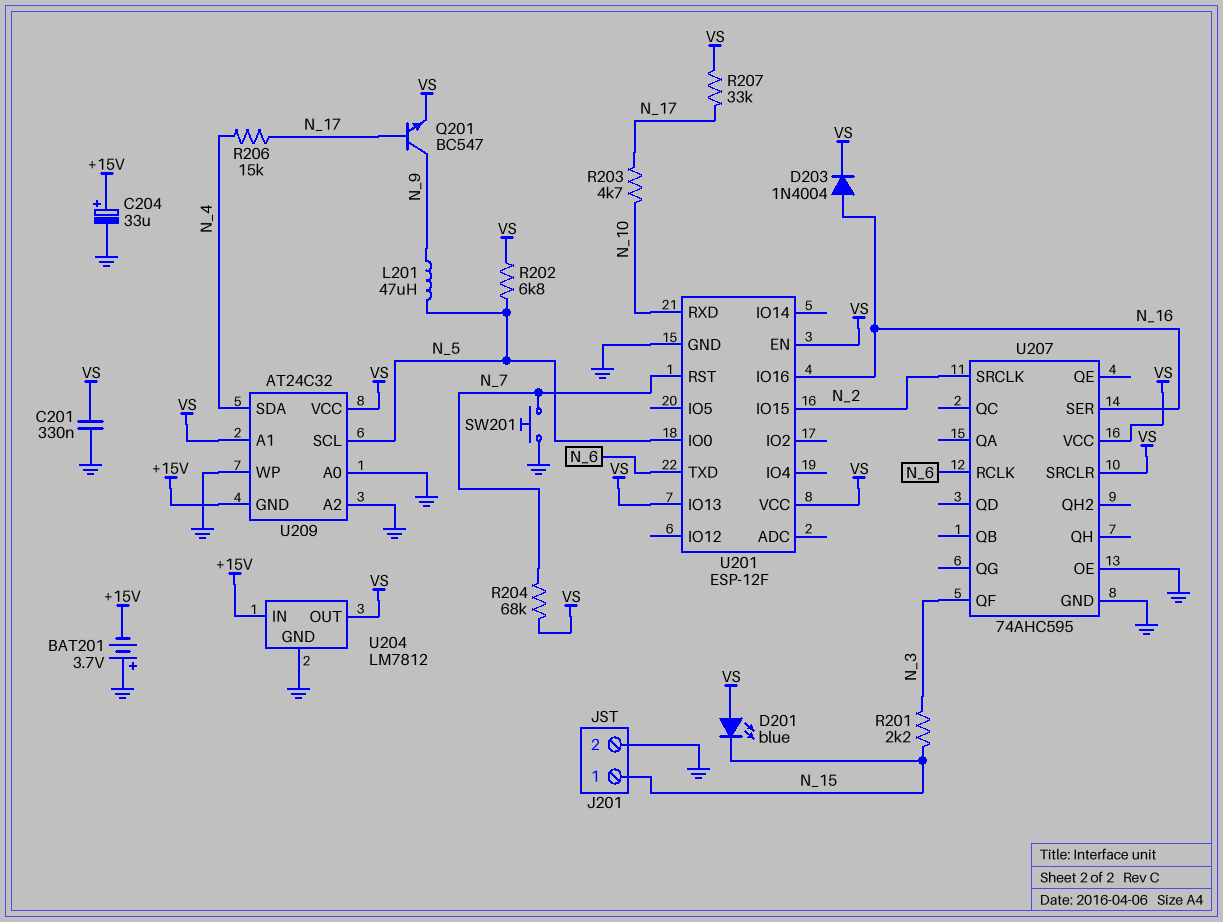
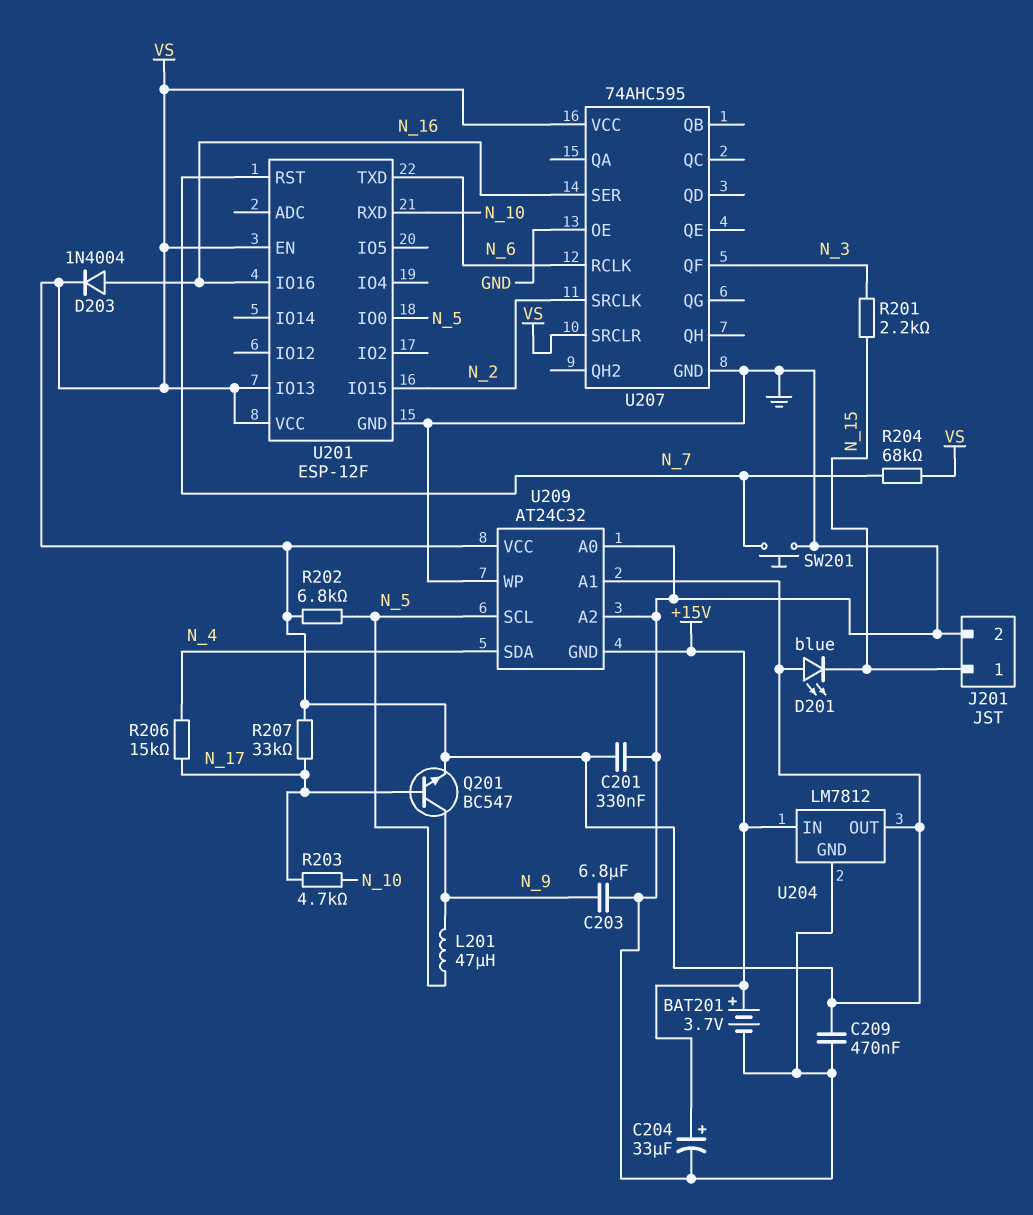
BAT201: 3.7V (plus GND, minus +15V) -> 3.7V (plus +15V, minus GND)
C203: none -> 6.8uF (GND, N_9)
C209: none -> 470nF (GND, VS)

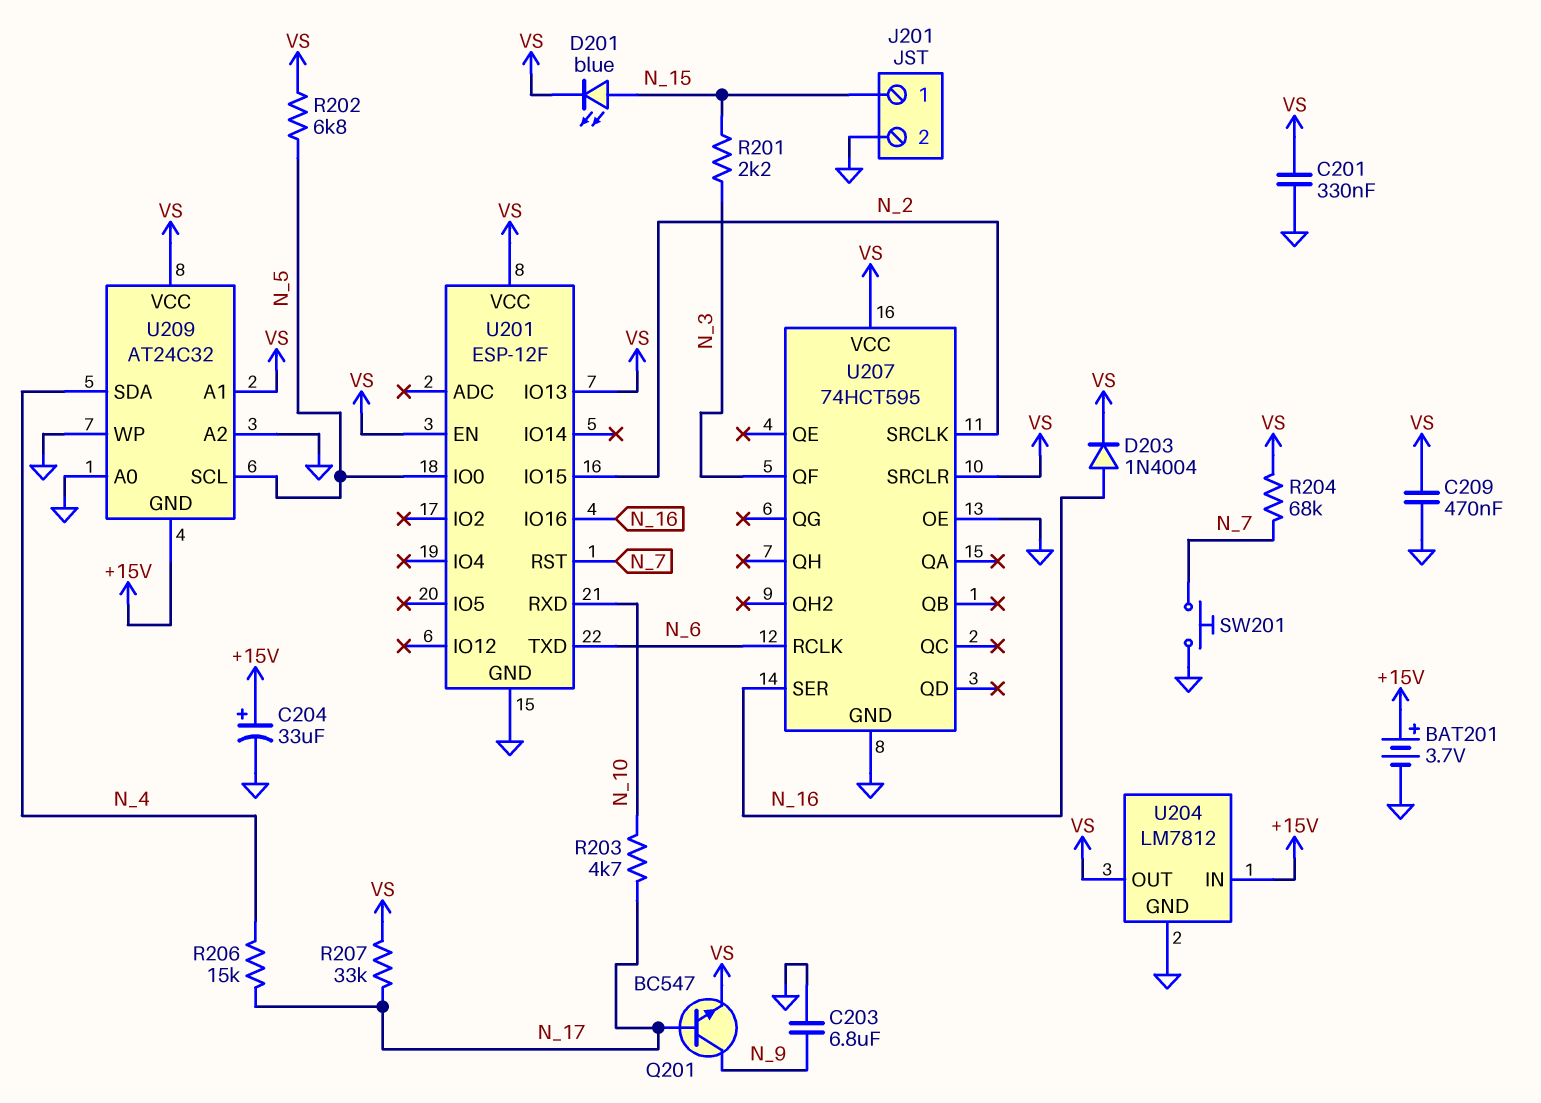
D201: LED blue (A VS, K N_15) -> LED blue (A N_15, K VS)
L201: 47uH (N_5, N_9) -> none
U207: 74AHC595 -> 74HCT595

